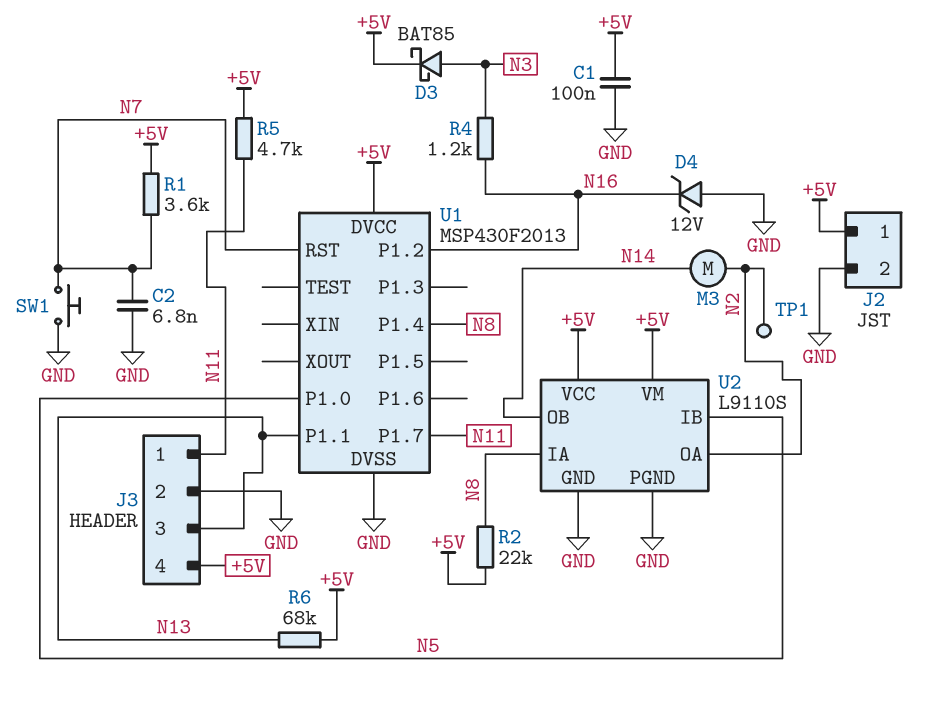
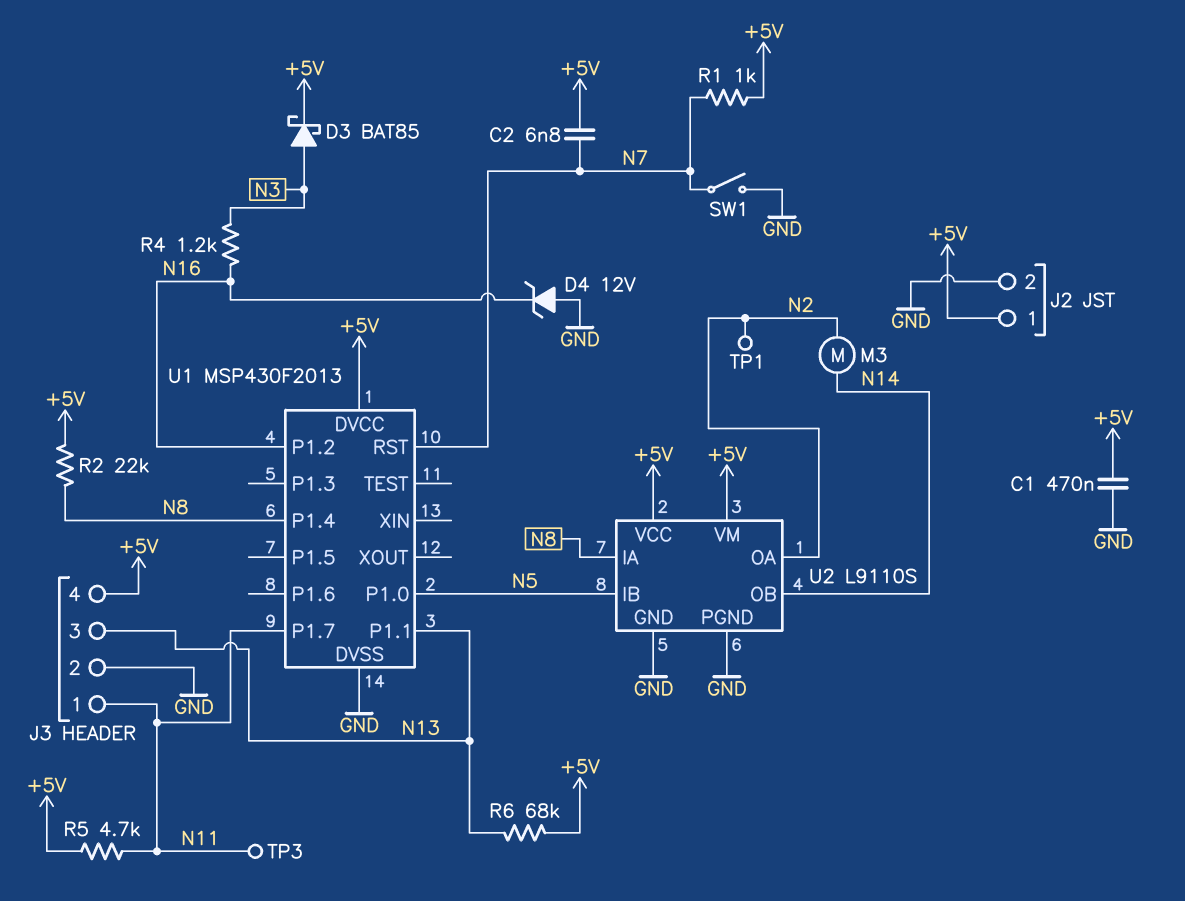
C1: 100nF (+5V, GND) -> 470nF (+5V, GND)
C2: 6.8nF (GND, N7) -> 6.8nF (+5V, N7)
R1: 3.6k (+5V, N7) -> 1k (+5V, N7)
SW1: button (GND, N7) -> switch (GND, N7)
TP3: none -> test point (N11)

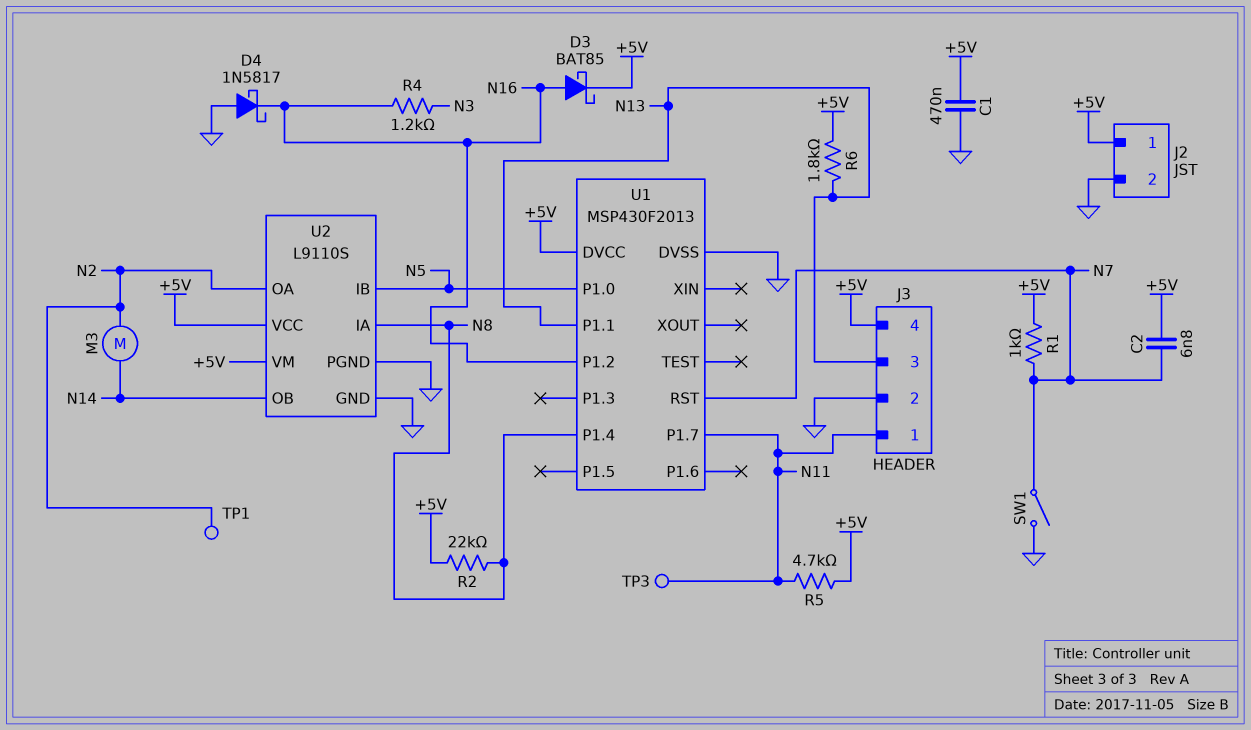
D3: schottky BAT85 (A N3, K +5V) -> schottky BAT85 (A N16, K +5V)
D4: zener 12V (A GND, K N16) -> schottky 1N5817 (A GND, K N16)
R6: 68k (+5V, N13) -> 1.8k (+5V, N13)

